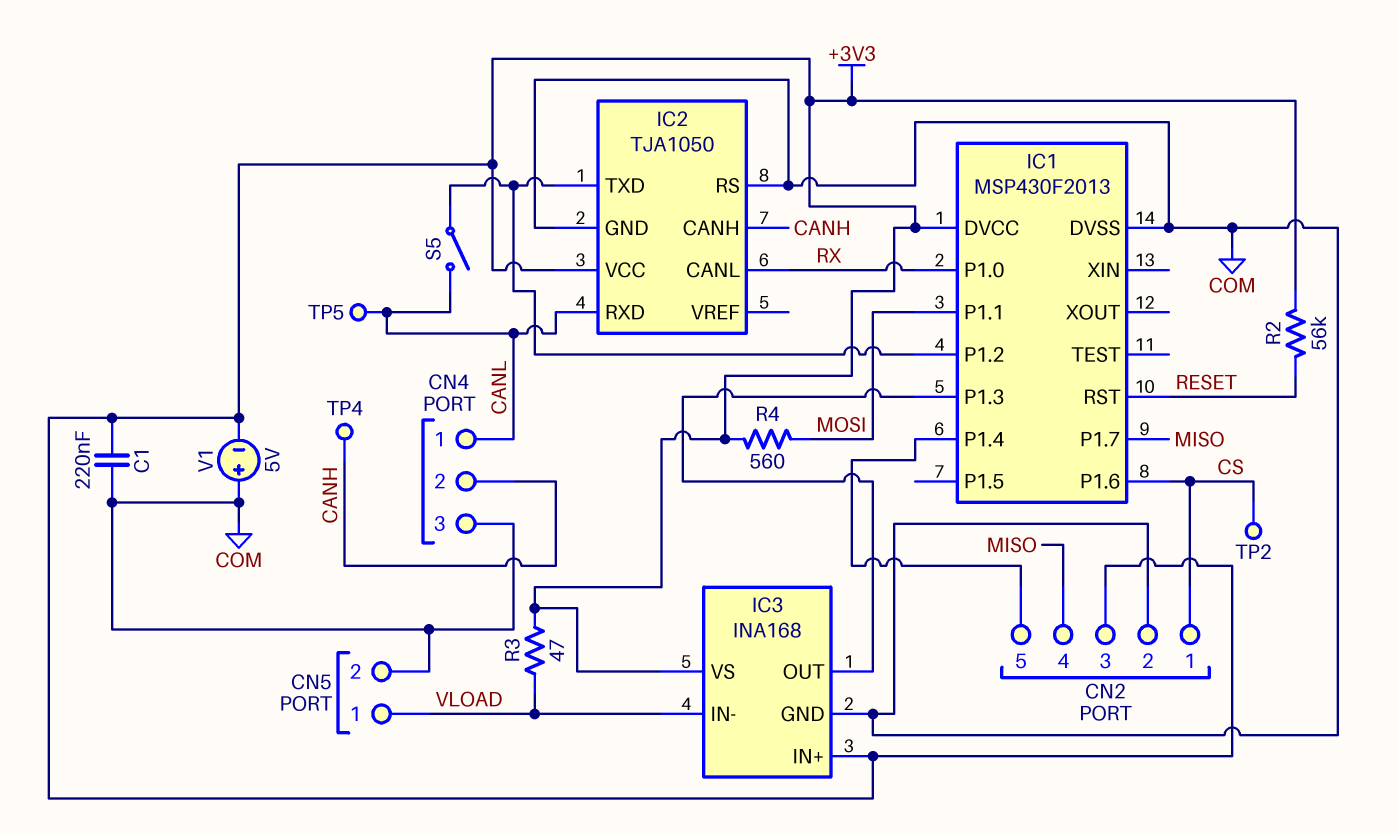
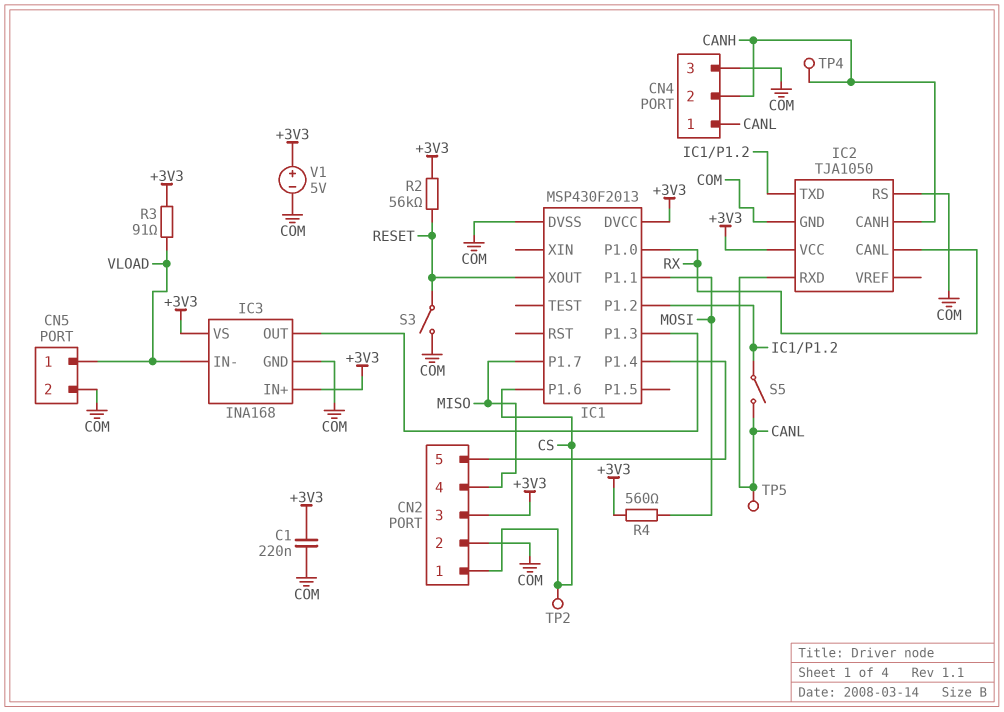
IC1 pin RST: RESET -> none
IC1 pin XOUT: none -> RESET
R3: 47 (+3V3, VLOAD) -> 91 (+3V3, VLOAD)
S3: none -> switch (COM, RESET)
V1: 5V (plus COM, minus +3V3) -> 5V (plus +3V3, minus COM)

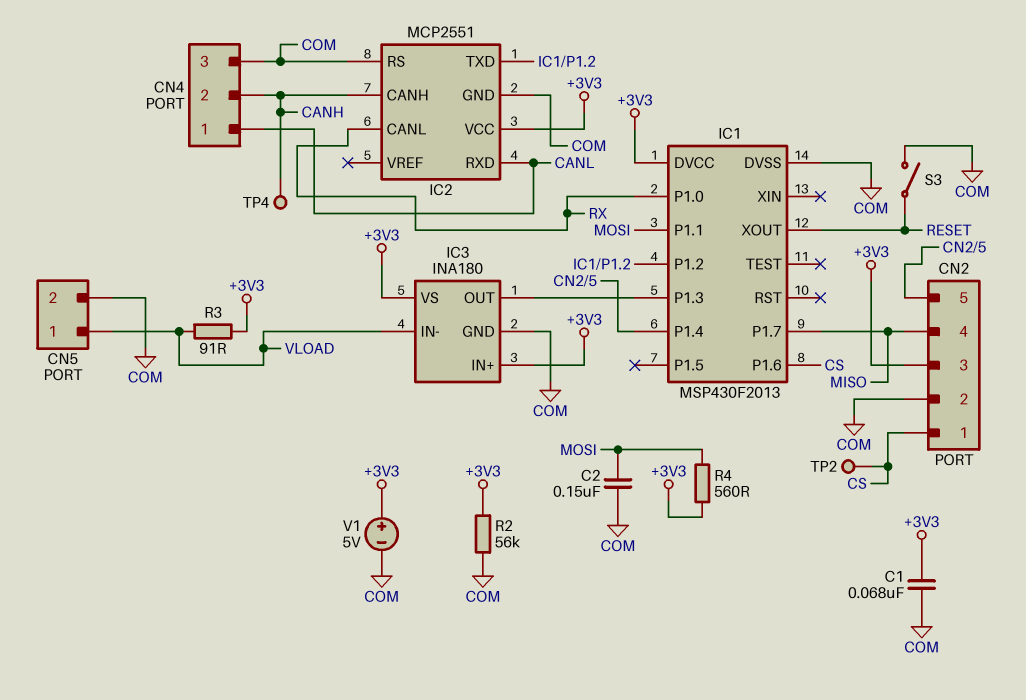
C1: 220nF (+3V3, COM) -> 68nF (+3V3, COM)
C2: none -> 150nF (COM, MOSI)
IC2: TJA1050 -> MCP2551
IC3: INA168 -> INA180
R2: 56k (+3V3, RESET) -> 56k (+3V3, COM)
S5: switch (CANL, IC1/P1.2) -> none
TP5: test point (CANL) -> none

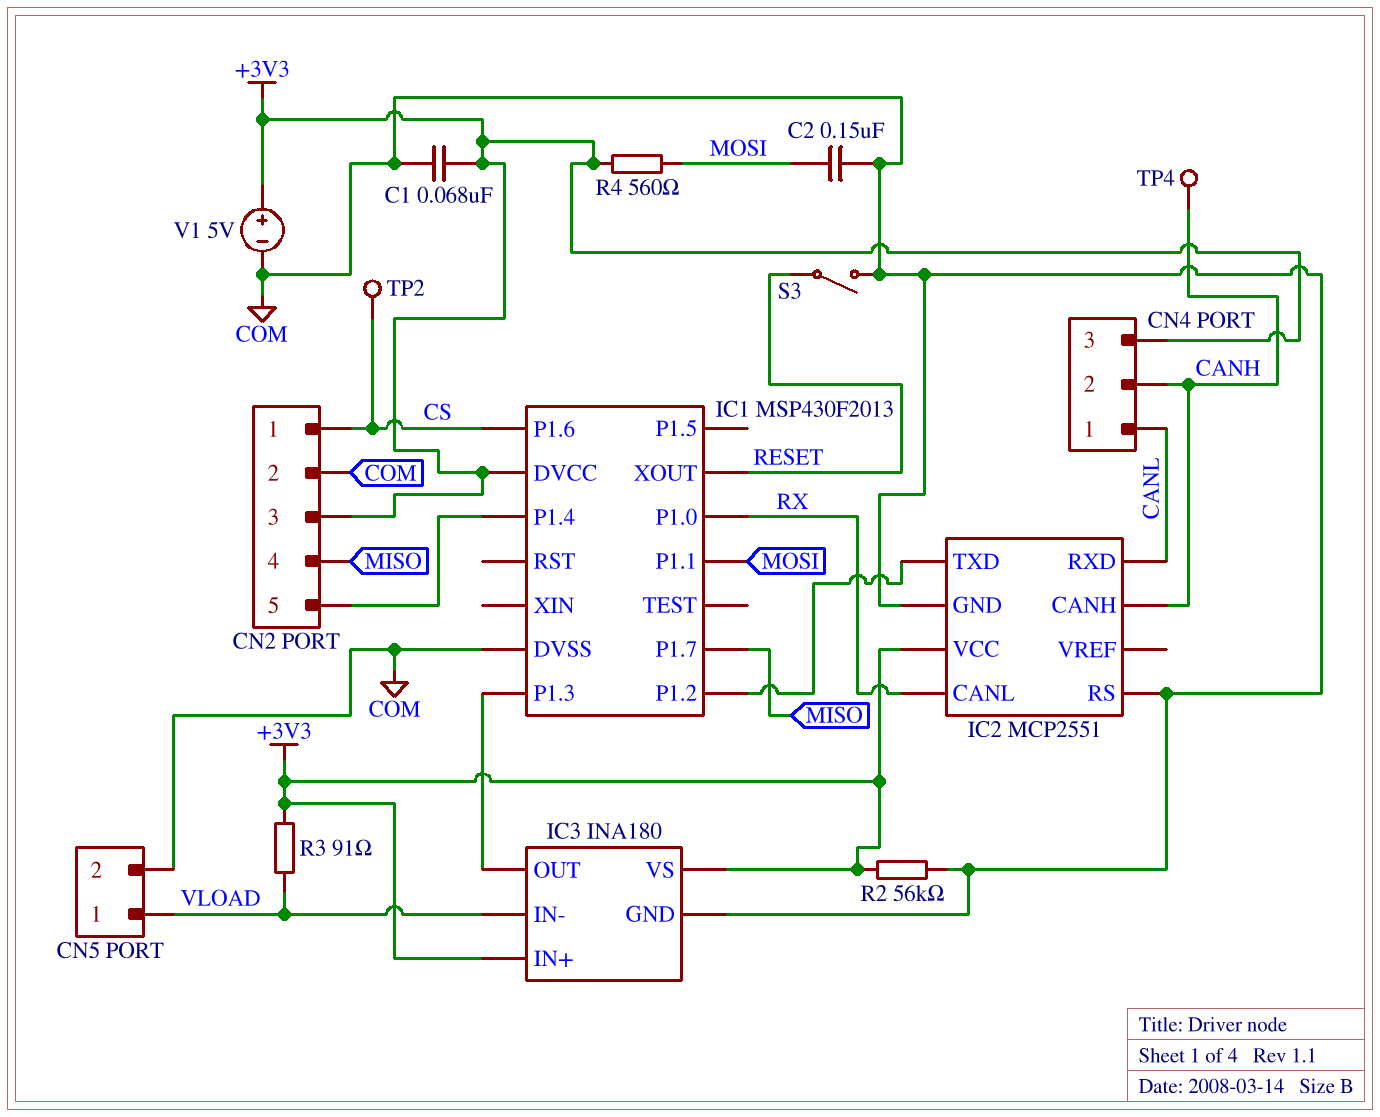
CN4 pin 3: COM -> +3V3

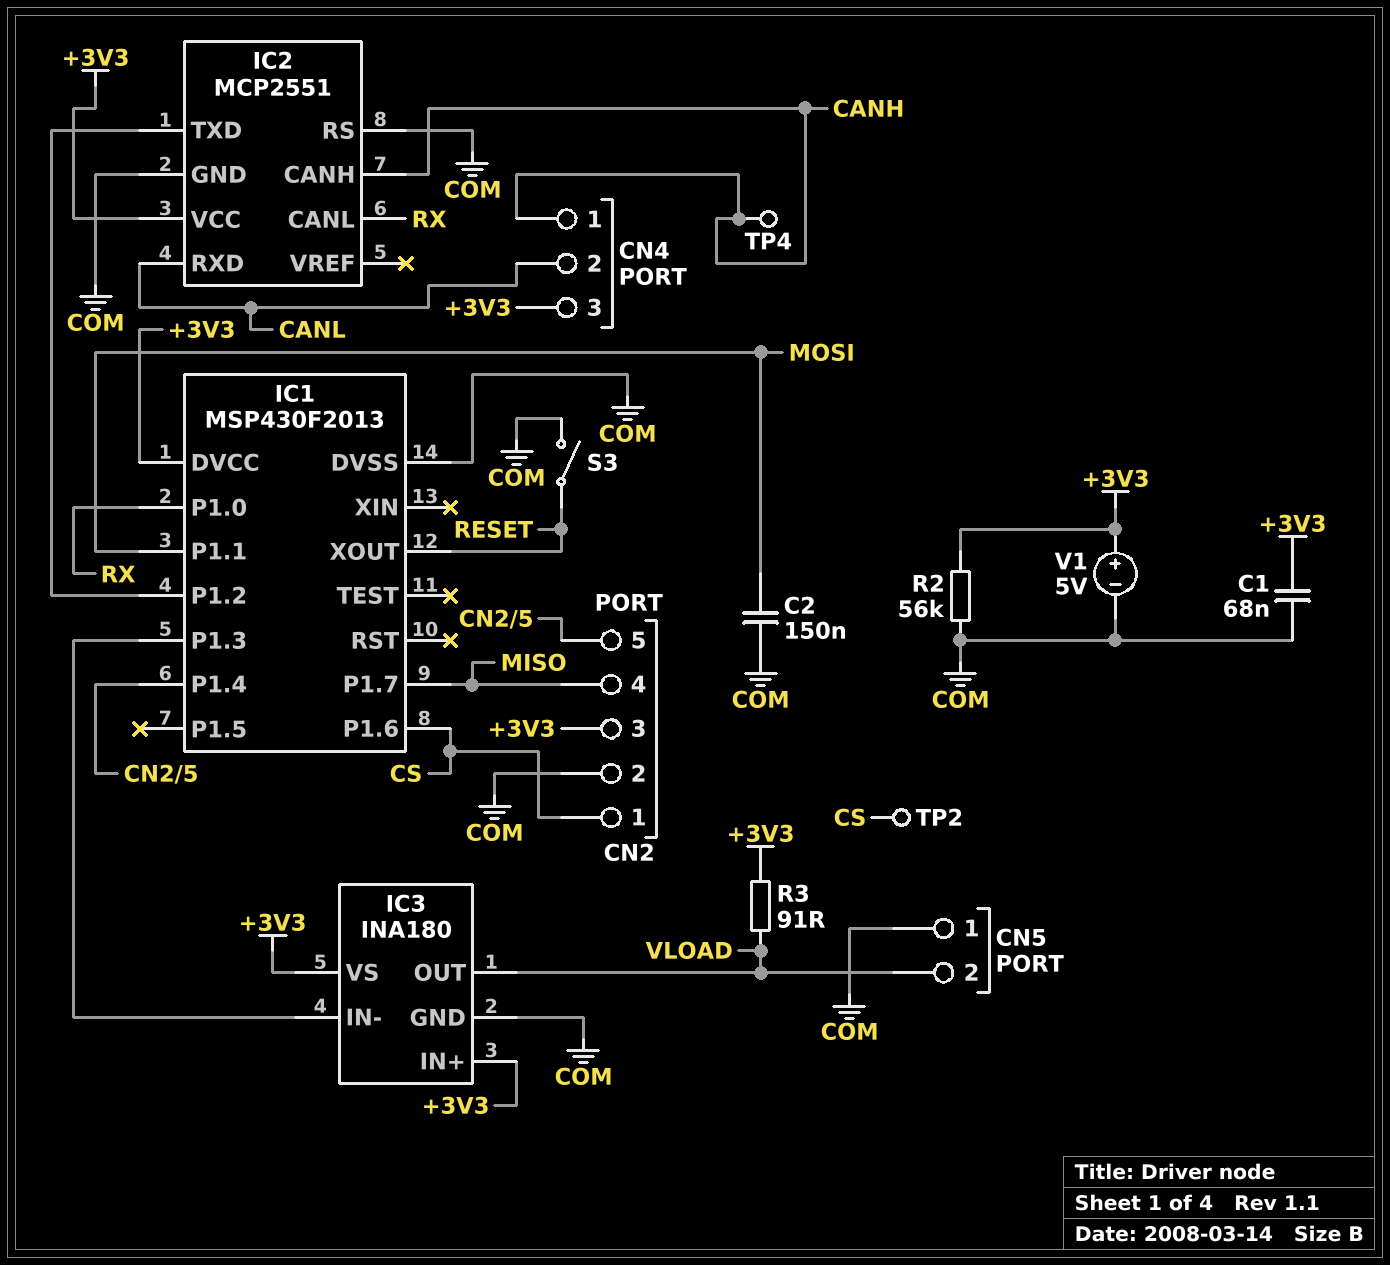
CN4 pin 1: CANL -> CANH
CN4 pin 2: CANH -> CANL
CN5 pin 1: VLOAD -> COM
CN5 pin 2: COM -> VLOAD
IC3 pin IN-: VLOAD -> IC1/P1.3
IC3 pin OUT: IC1/P1.3 -> VLOAD
R4: 560 (+3V3, MOSI) -> none

